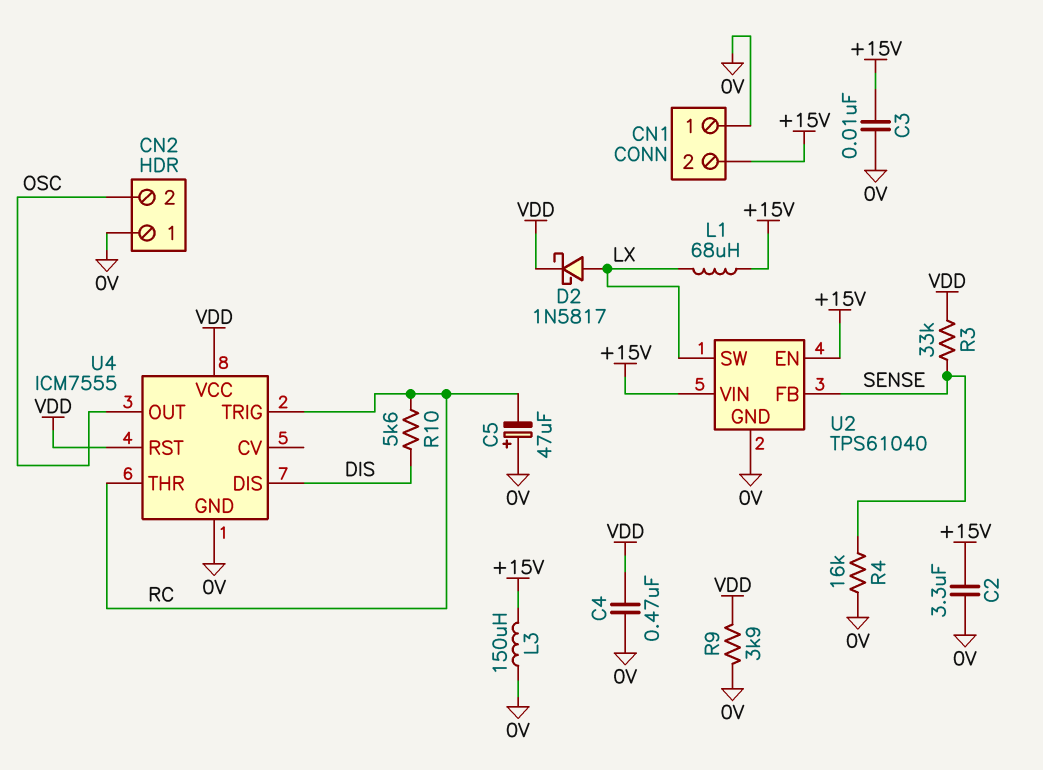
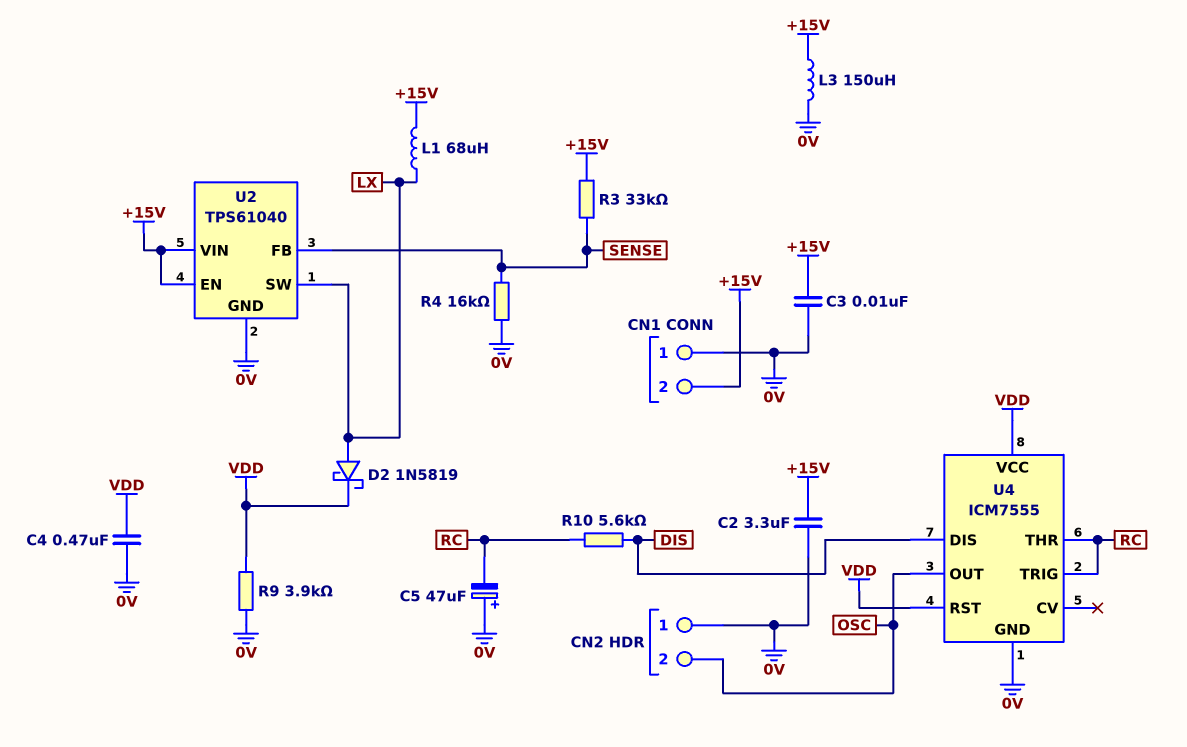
D2: schottky 1N5817 (A LX, K VDD) -> schottky 1N5819 (A LX, K VDD)
R3: 33k (SENSE, VDD) -> 33k (+15V, SENSE)

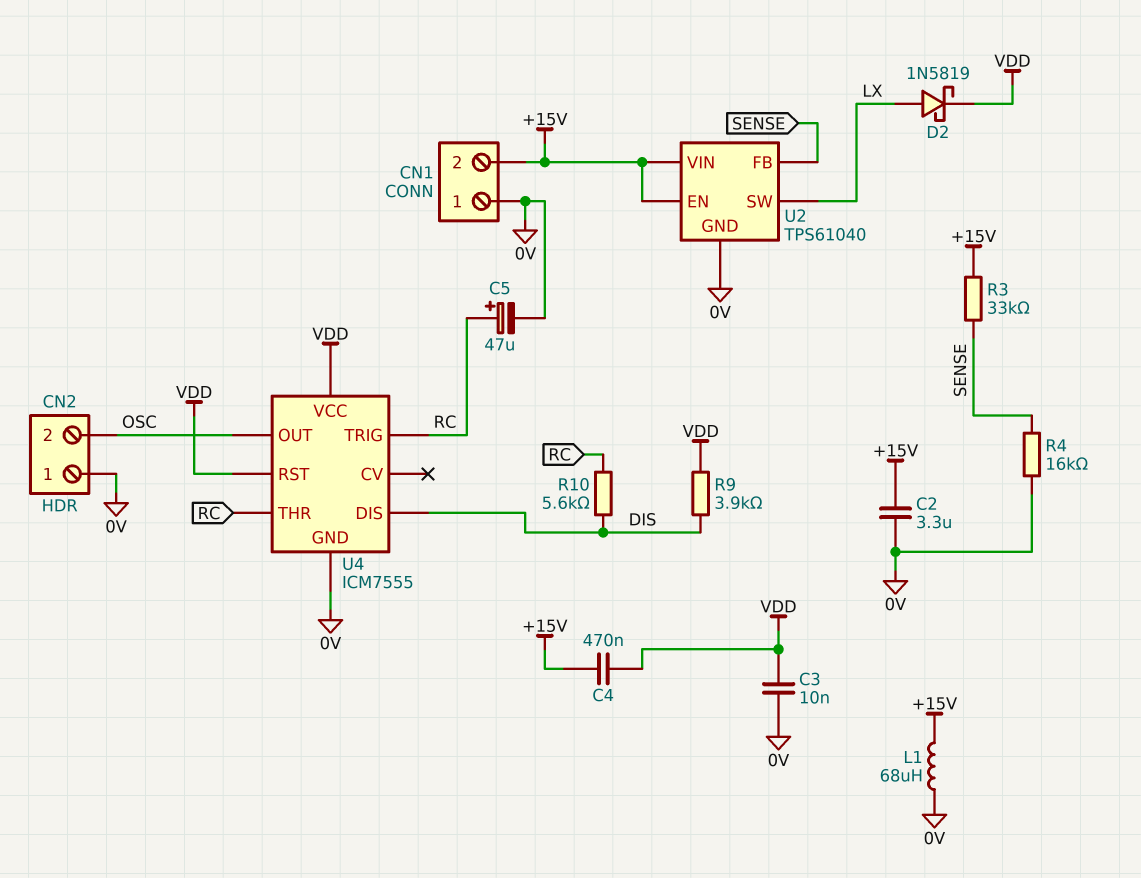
C3: 10nF (+15V, 0V) -> 10nF (0V, VDD)
C4: 470nF (0V, VDD) -> 470nF (+15V, VDD)
C5: 47uF (plus 0V, minus RC) -> 47uF (plus RC, minus 0V)
L1: 68uH (+15V, LX) -> 68uH (+15V, 0V)
L3: 150uH (+15V, 0V) -> none
R9: 3.9k (0V, VDD) -> 3.9k (DIS, VDD)

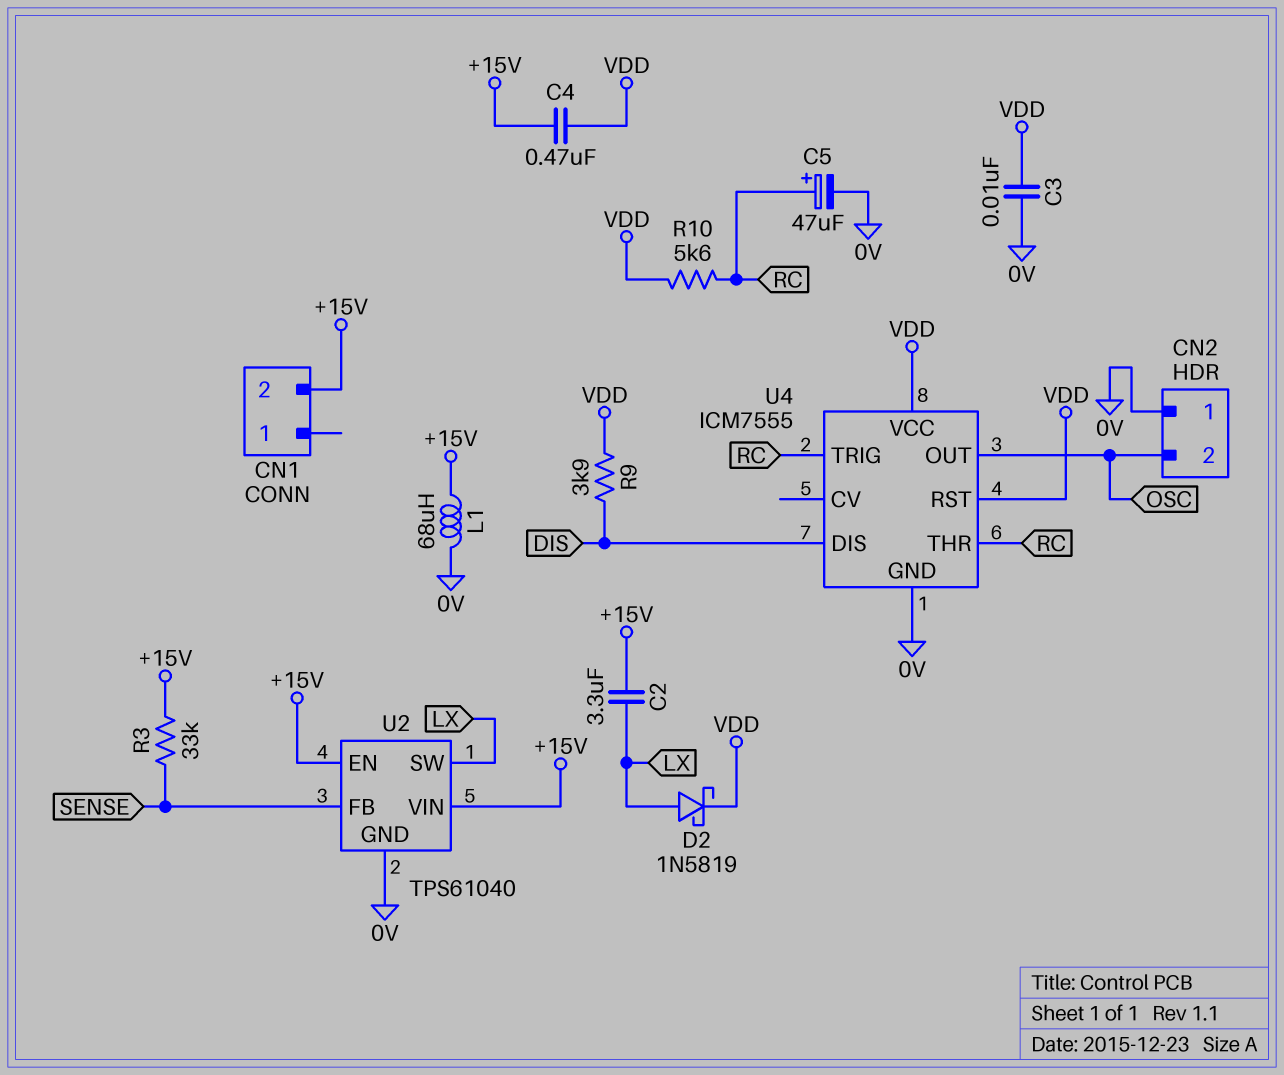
C2: 3.3uF (+15V, 0V) -> 3.3uF (+15V, LX)
CN1 pin 1: 0V -> none
R4: 16k (0V, SENSE) -> none
R10: 5.6k (DIS, RC) -> 5.6k (RC, VDD)

